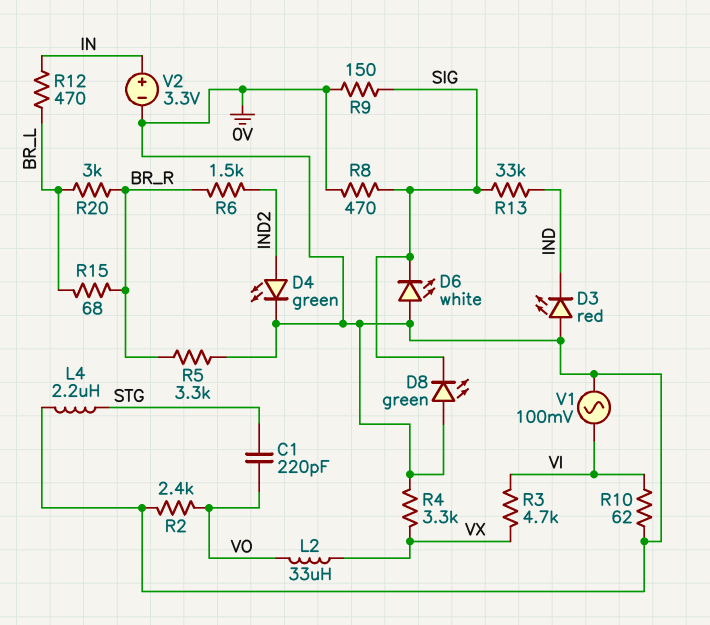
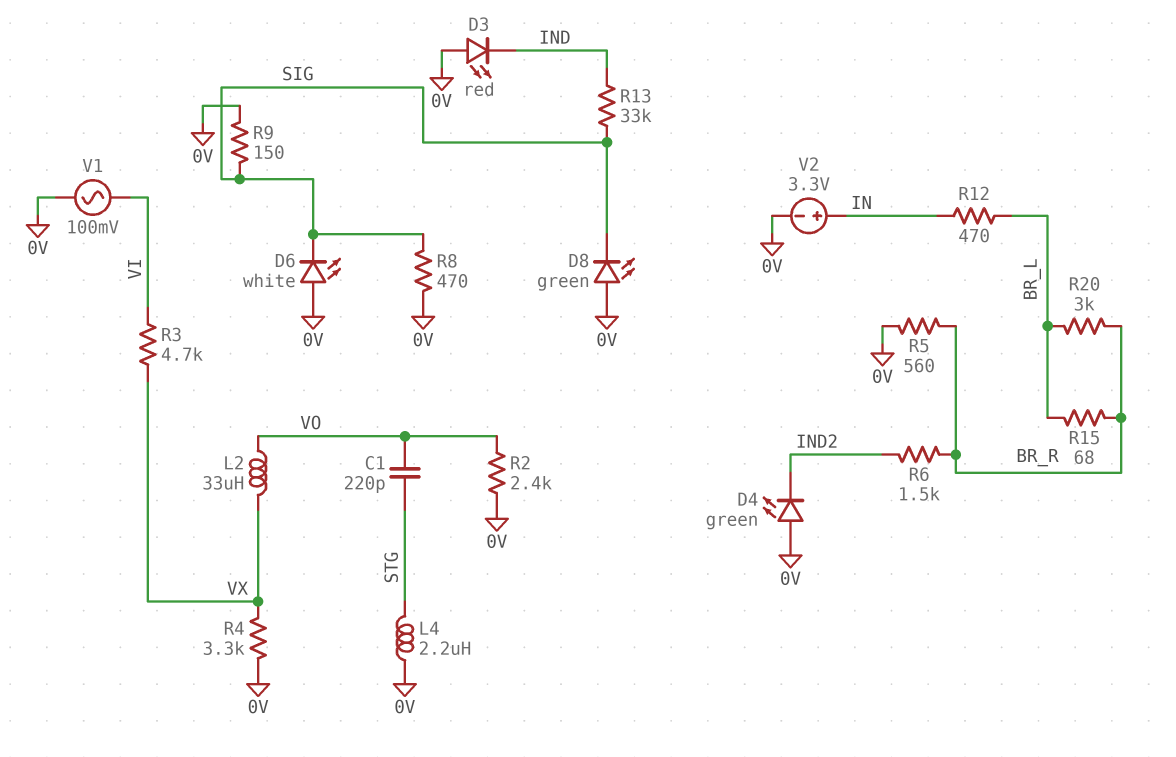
D4: LED green (A IND2, K 0V) -> LED green (A 0V, K IND2)
R5: 3.3k (0V, BR_R) -> 560 (0V, BR_R)
R10: 62 (0V, VI) -> none

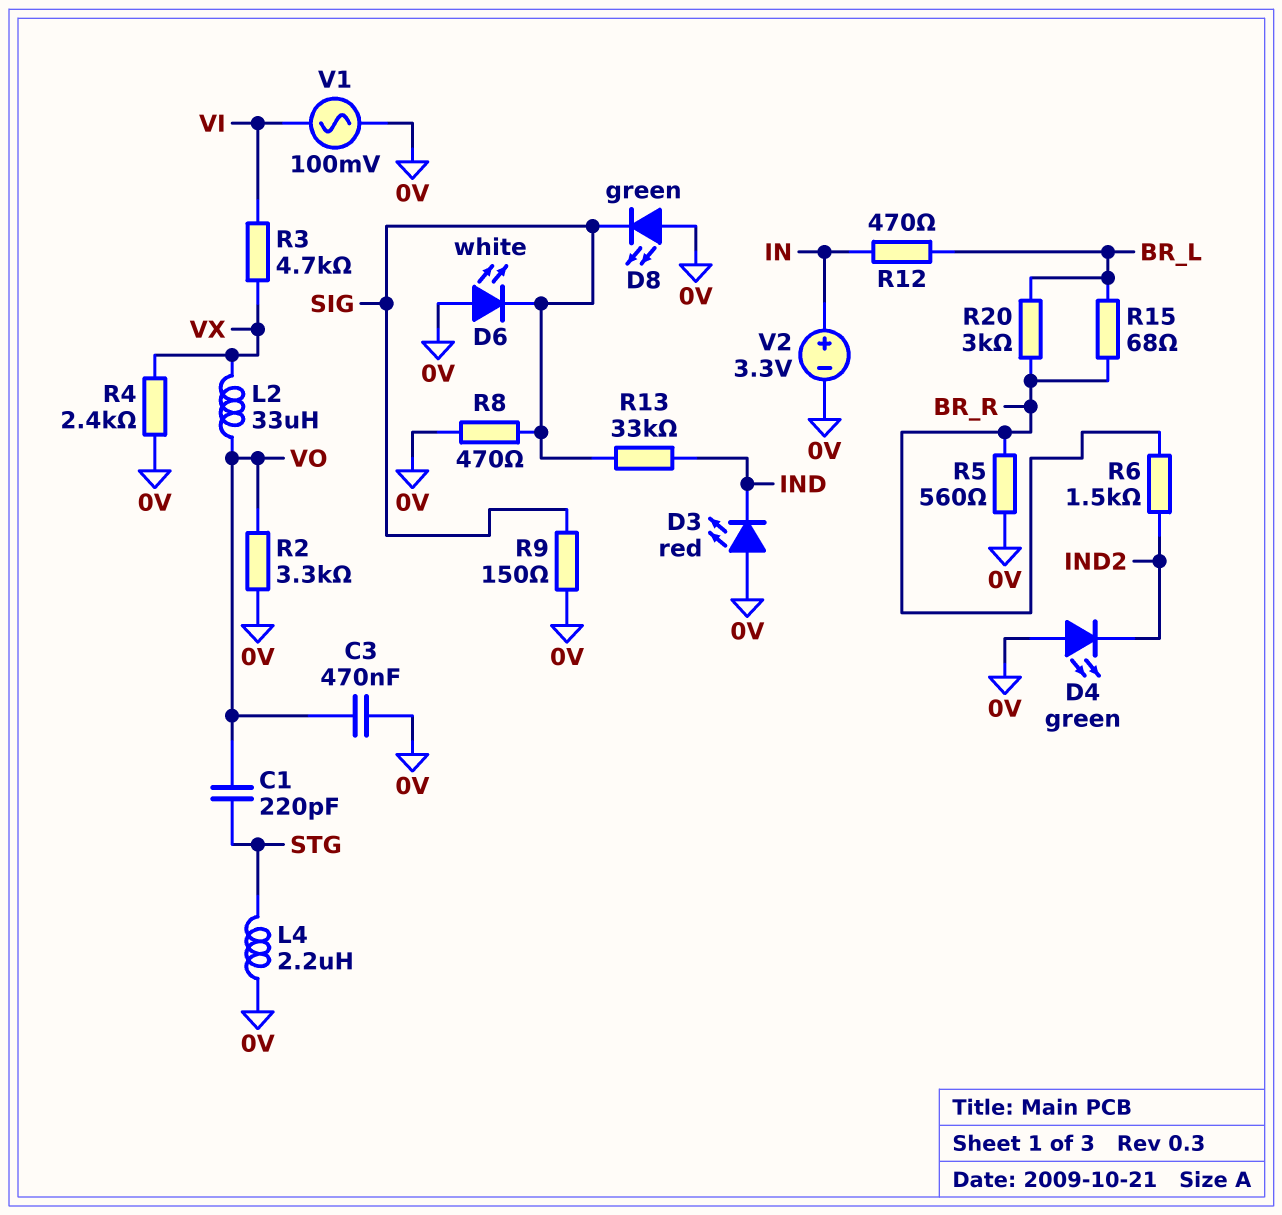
C3: none -> 470nF (0V, VO)
R2: 2.4k (0V, VO) -> 3.3k (0V, VO)
R4: 3.3k (0V, VX) -> 2.4k (0V, VX)

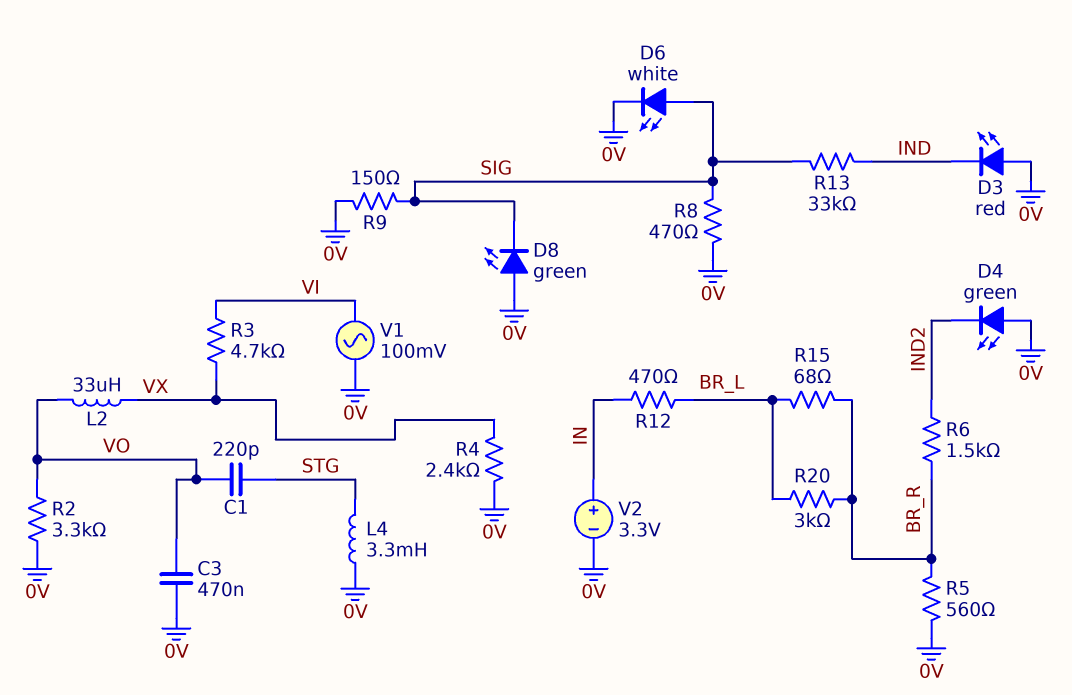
D6: LED white (A 0V, K SIG) -> LED white (A SIG, K 0V)
L4: 2.2uH (0V, STG) -> 3.3mH (0V, STG)

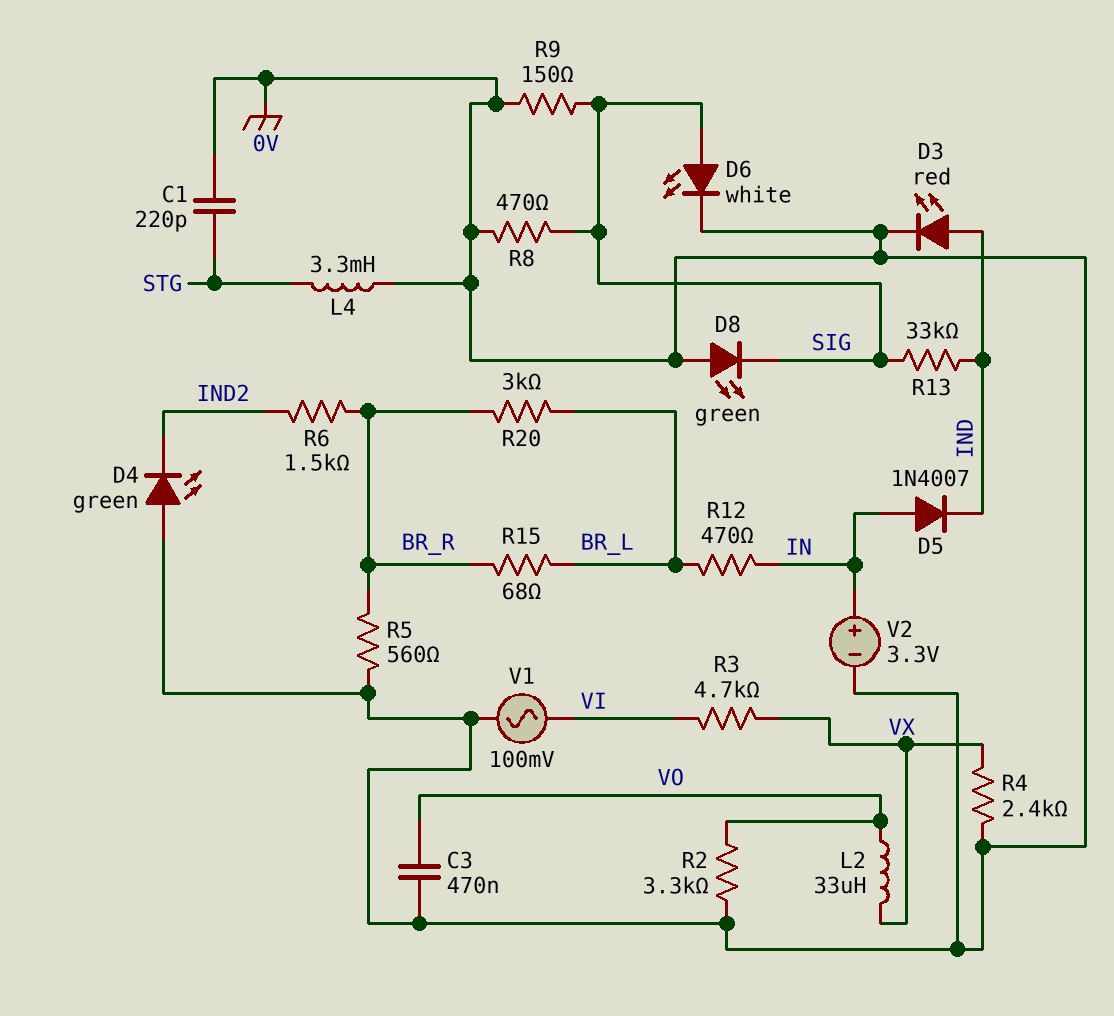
C1: 220pF (STG, VO) -> 220pF (0V, STG)
D3: LED red (A 0V, K IND) -> LED red (A IND, K 0V)
D5: none -> diode 1N4007 (A IN, K IND)

